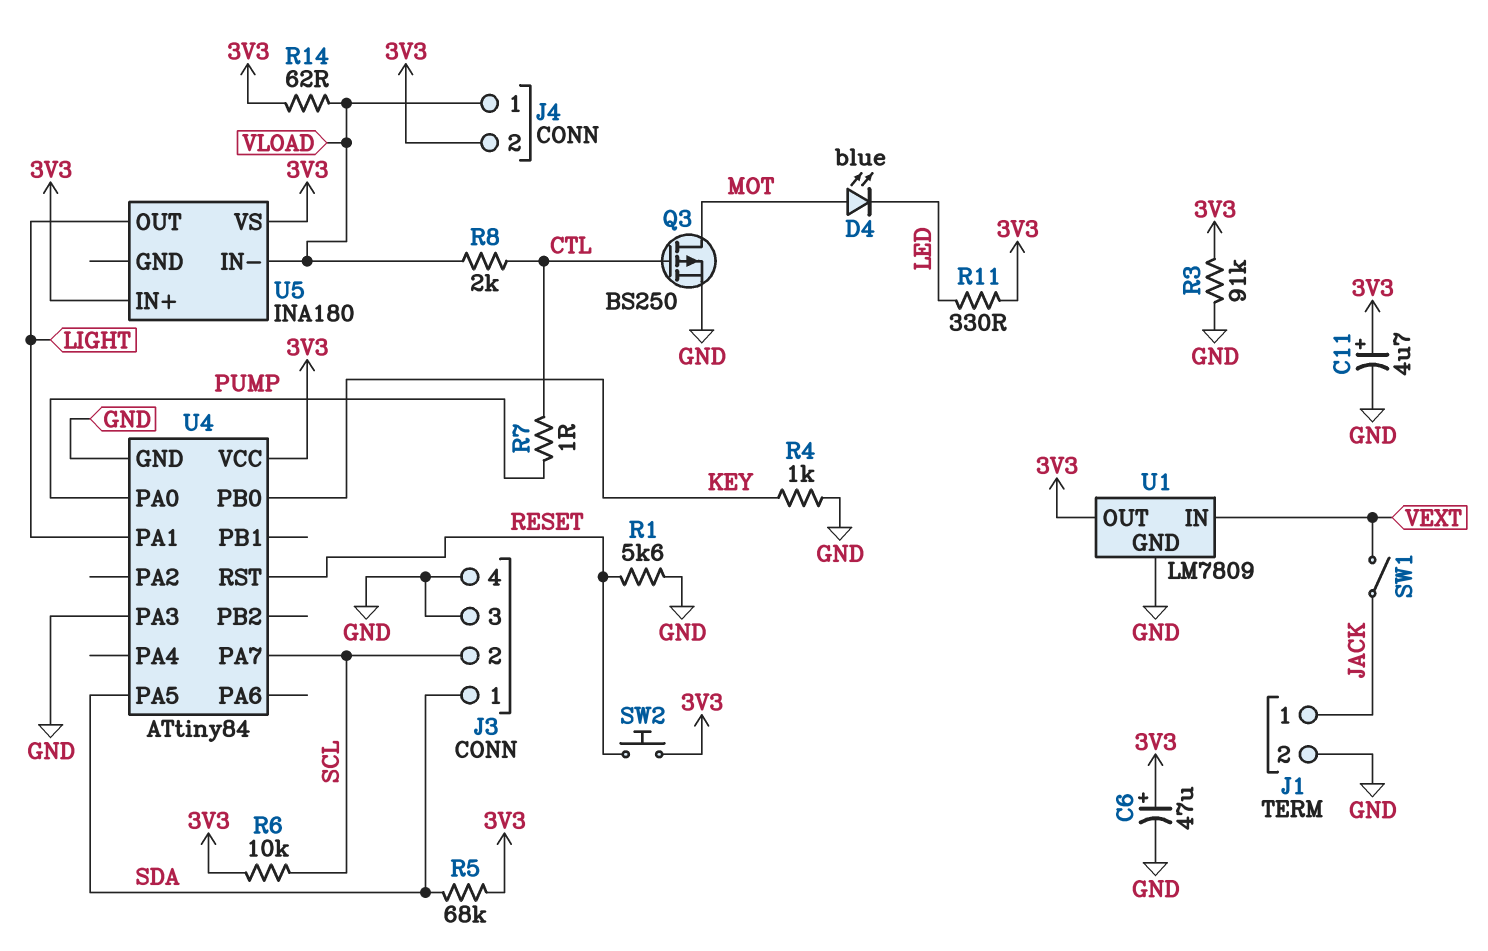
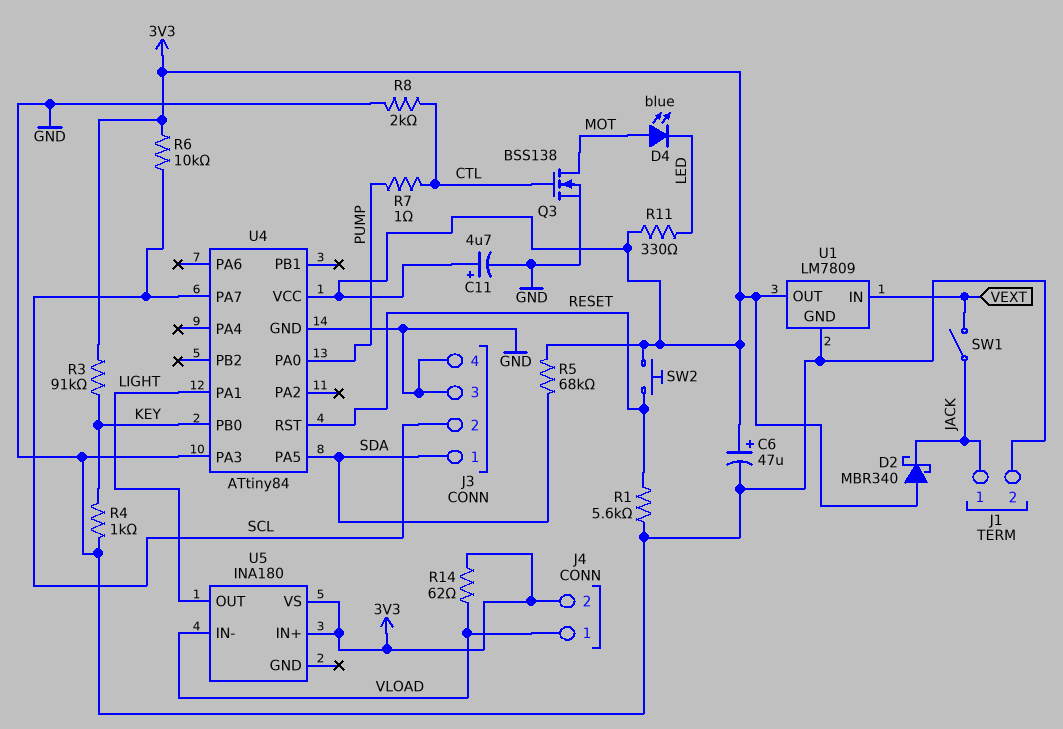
D2: none -> schottky MBR340 (A 3V3, K JACK)
Q3: PMOS BS250 (G CTL, D MOT, S GND) -> NMOS BSS138 (G CTL, D MOT, S GND)
R3: 91k (3V3, GND) -> 91k (3V3, KEY)
R8: 2k (CTL, VLOAD) -> 2k (CTL, GND)

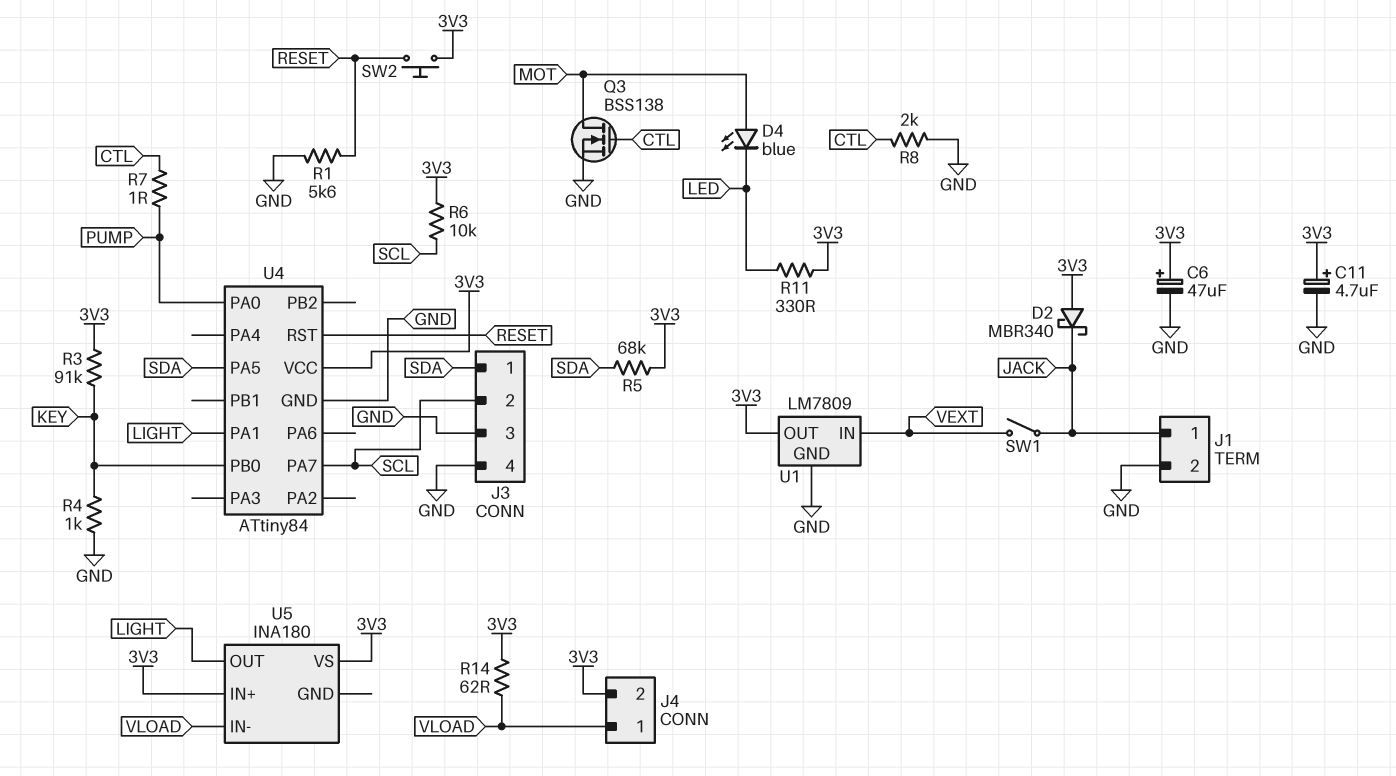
U4 pin PA3: GND -> none

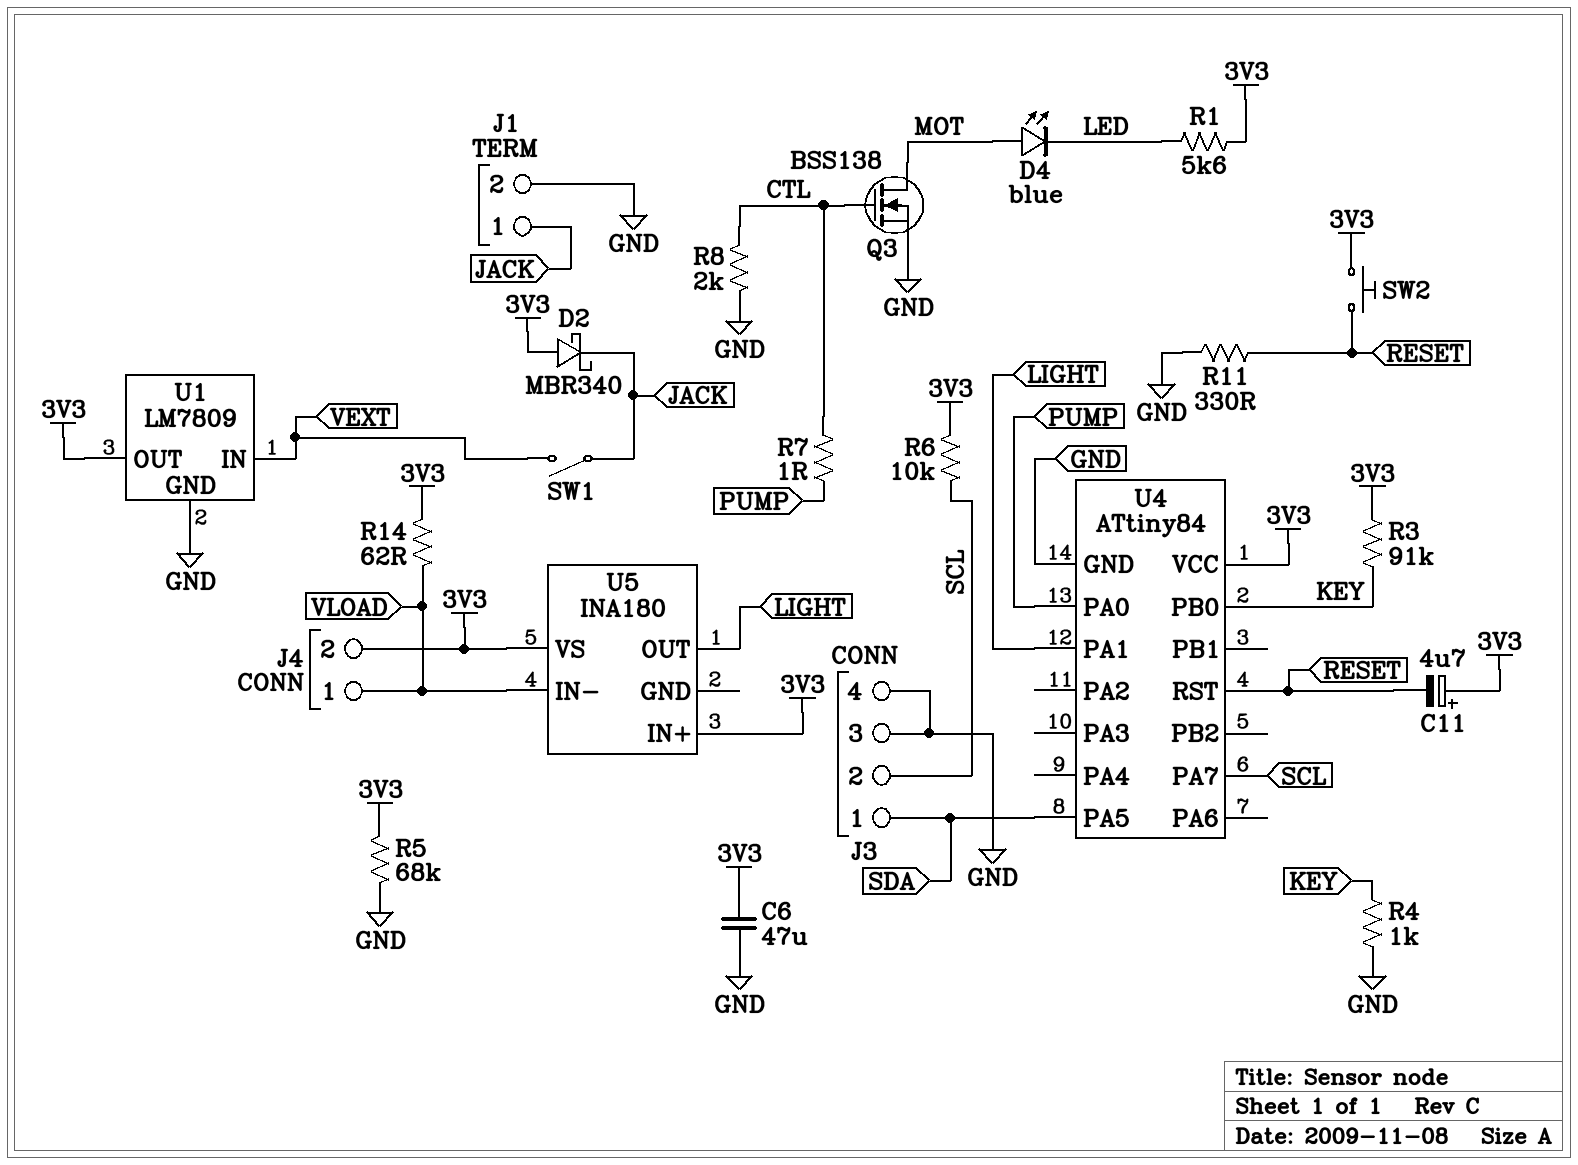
C6: 47uF (plus 3V3, minus GND) -> 47uF (3V3, GND)
C11: 4.7uF (plus 3V3, minus GND) -> 4.7uF (plus 3V3, minus RESET)
R1: 5.6k (GND, RESET) -> 5.6k (3V3, LED)
R5: 68k (3V3, SDA) -> 68k (3V3, GND)
R11: 330 (3V3, LED) -> 330 (GND, RESET)

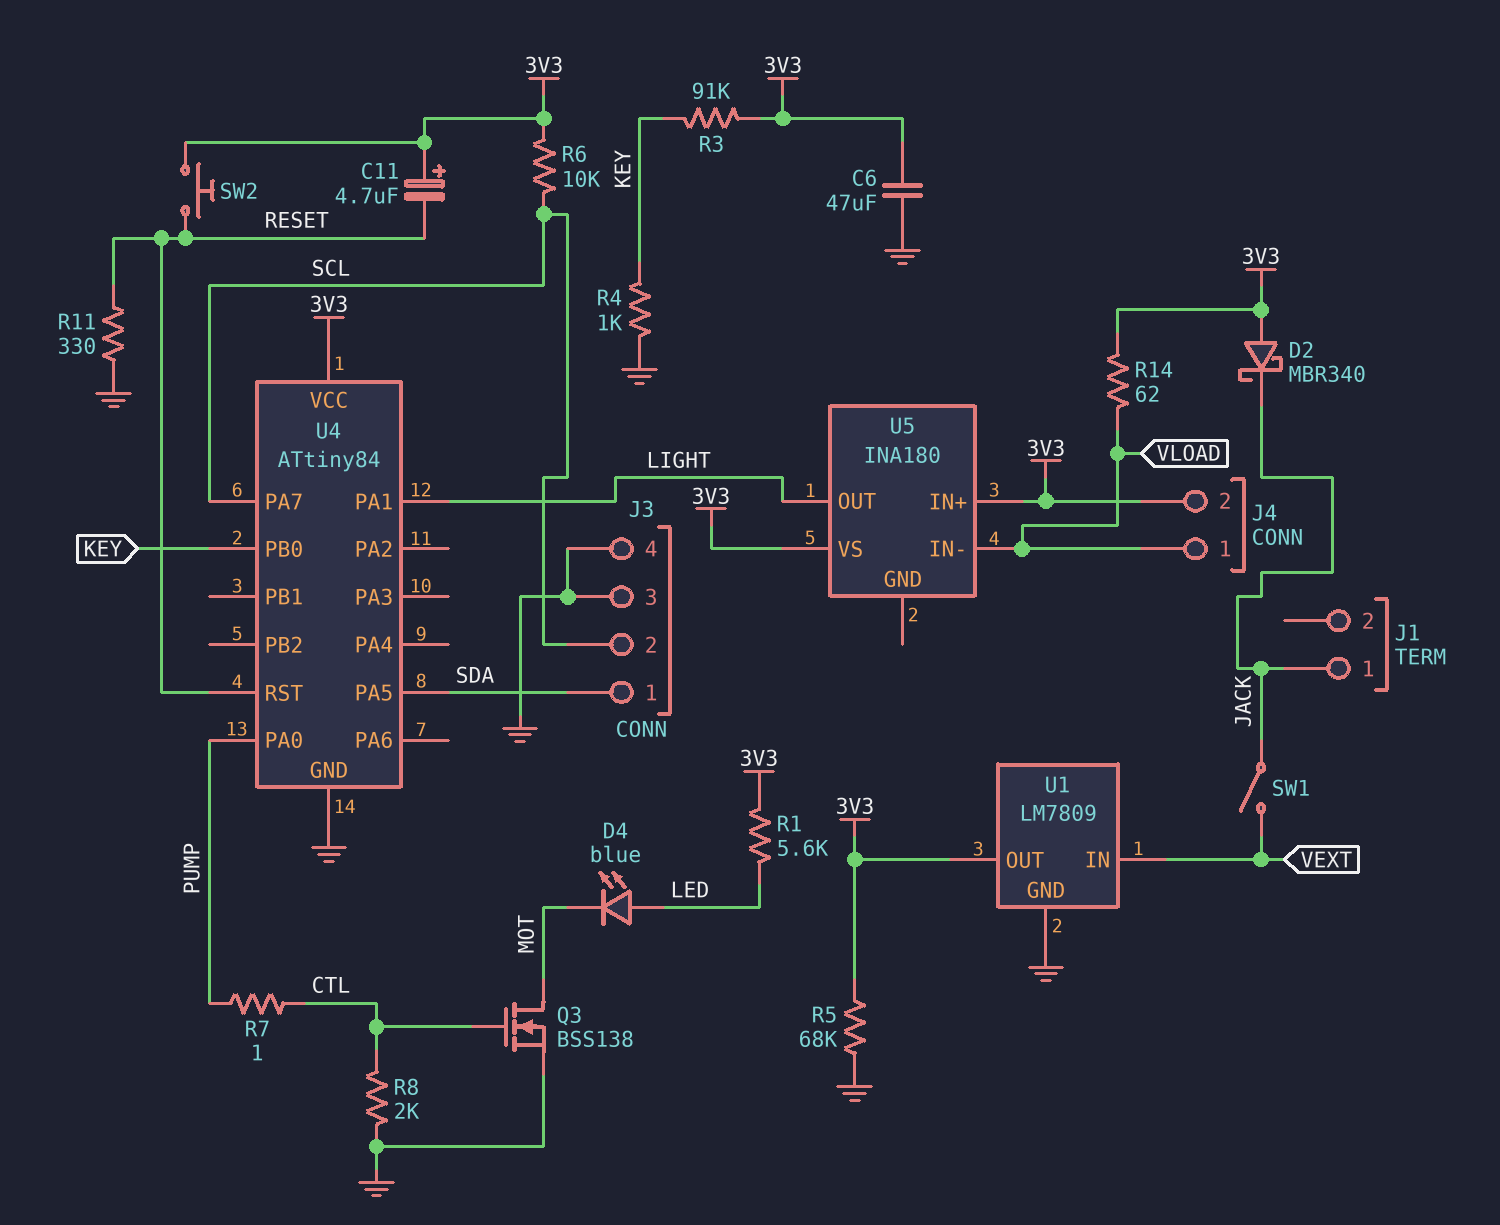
D4: LED blue (A MOT, K LED) -> LED blue (A LED, K MOT)
J1 pin 2: GND -> none

